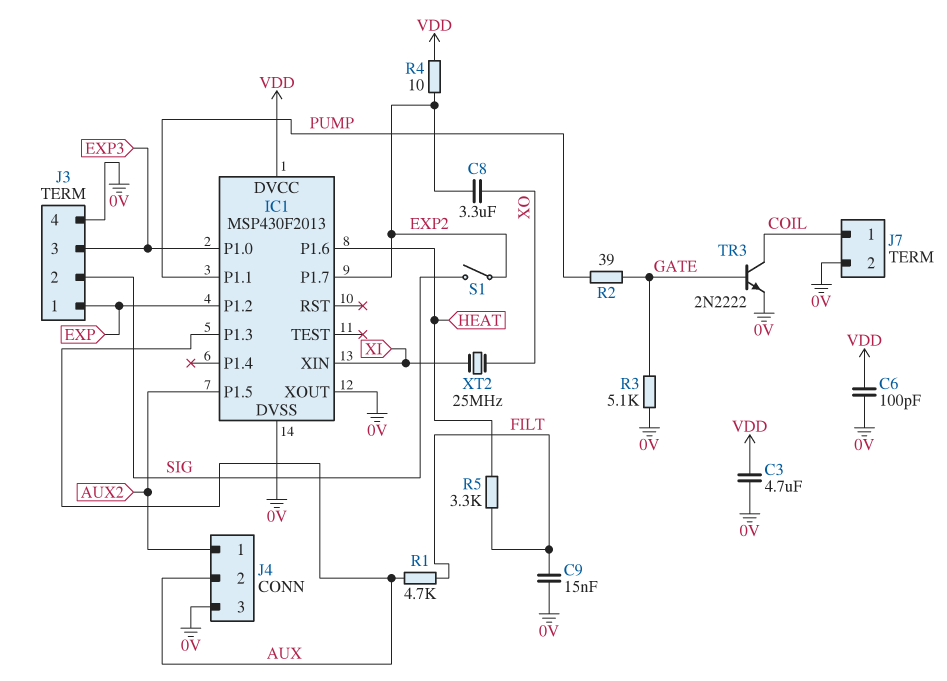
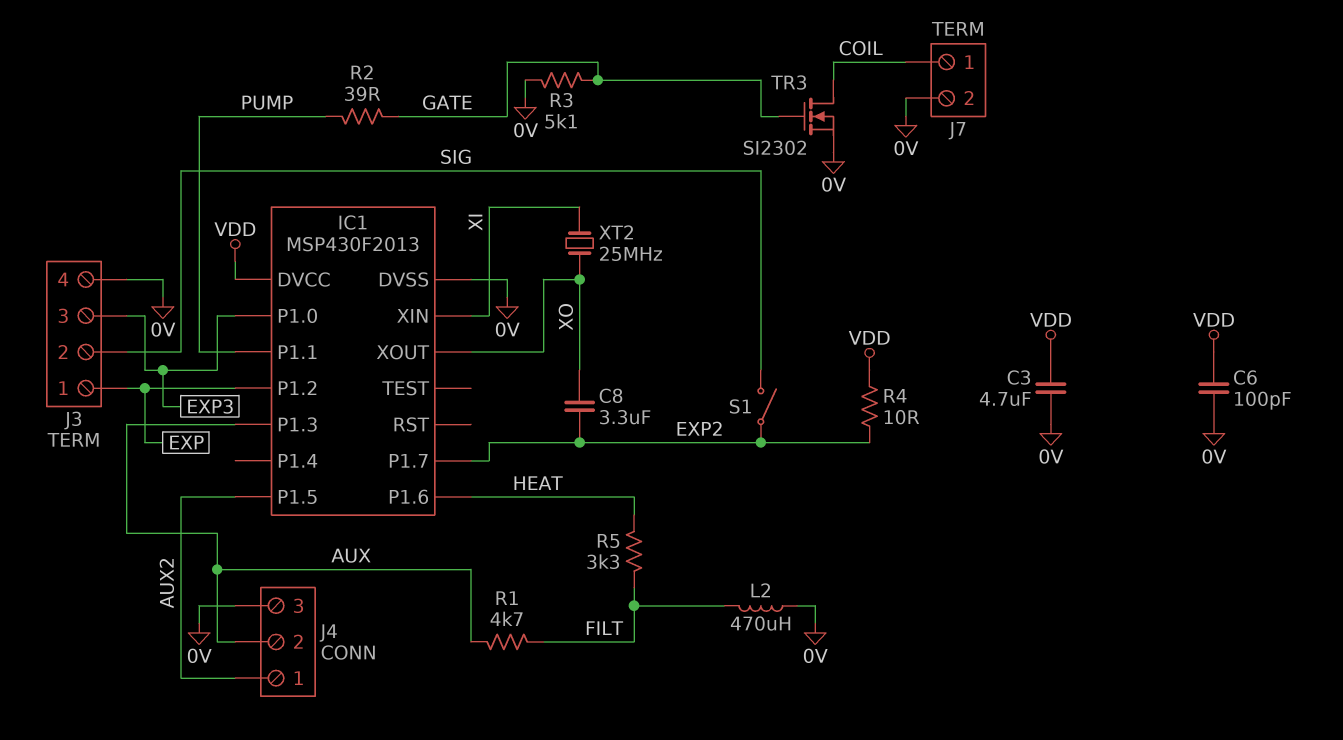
C9: 15nF (0V, FILT) -> none
IC1 pin XOUT: 0V -> XO
L2: none -> 470uH (0V, FILT)
TR3: NPN 2N2222 (B GATE, C COIL, E 0V) -> NMOS SI2302 (G GATE, D COIL, S 0V)

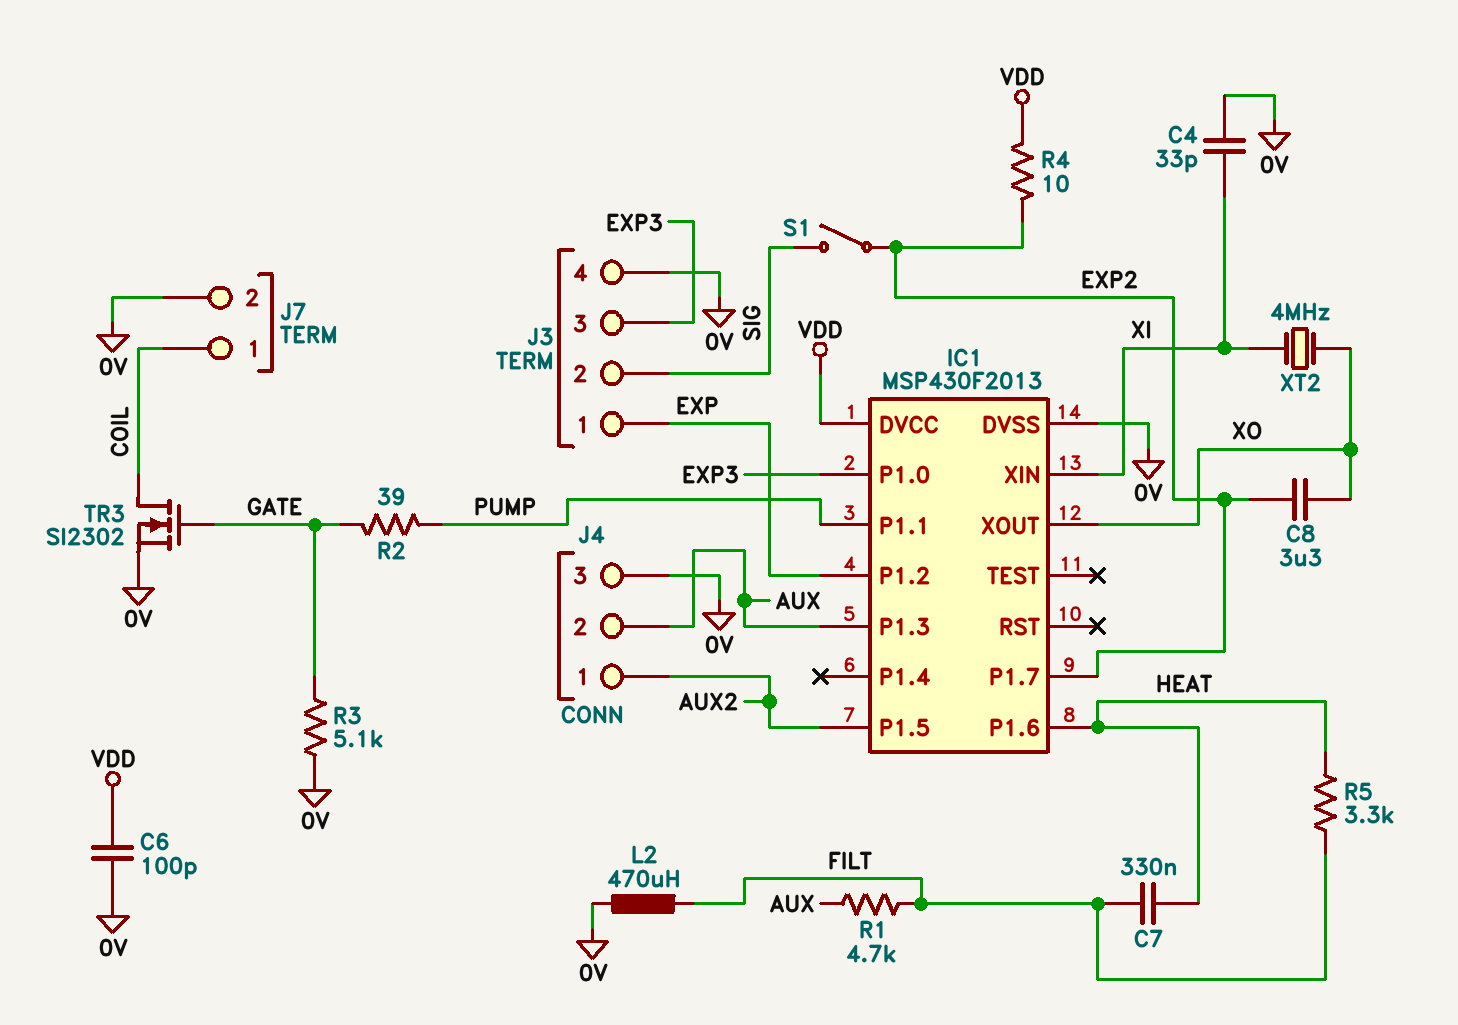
C3: 4.7uF (0V, VDD) -> none
C4: none -> 33pF (0V, XI)
C7: none -> 330nF (FILT, HEAT)
XT2: 25MHz (XI, XO) -> 4MHz (XI, XO)

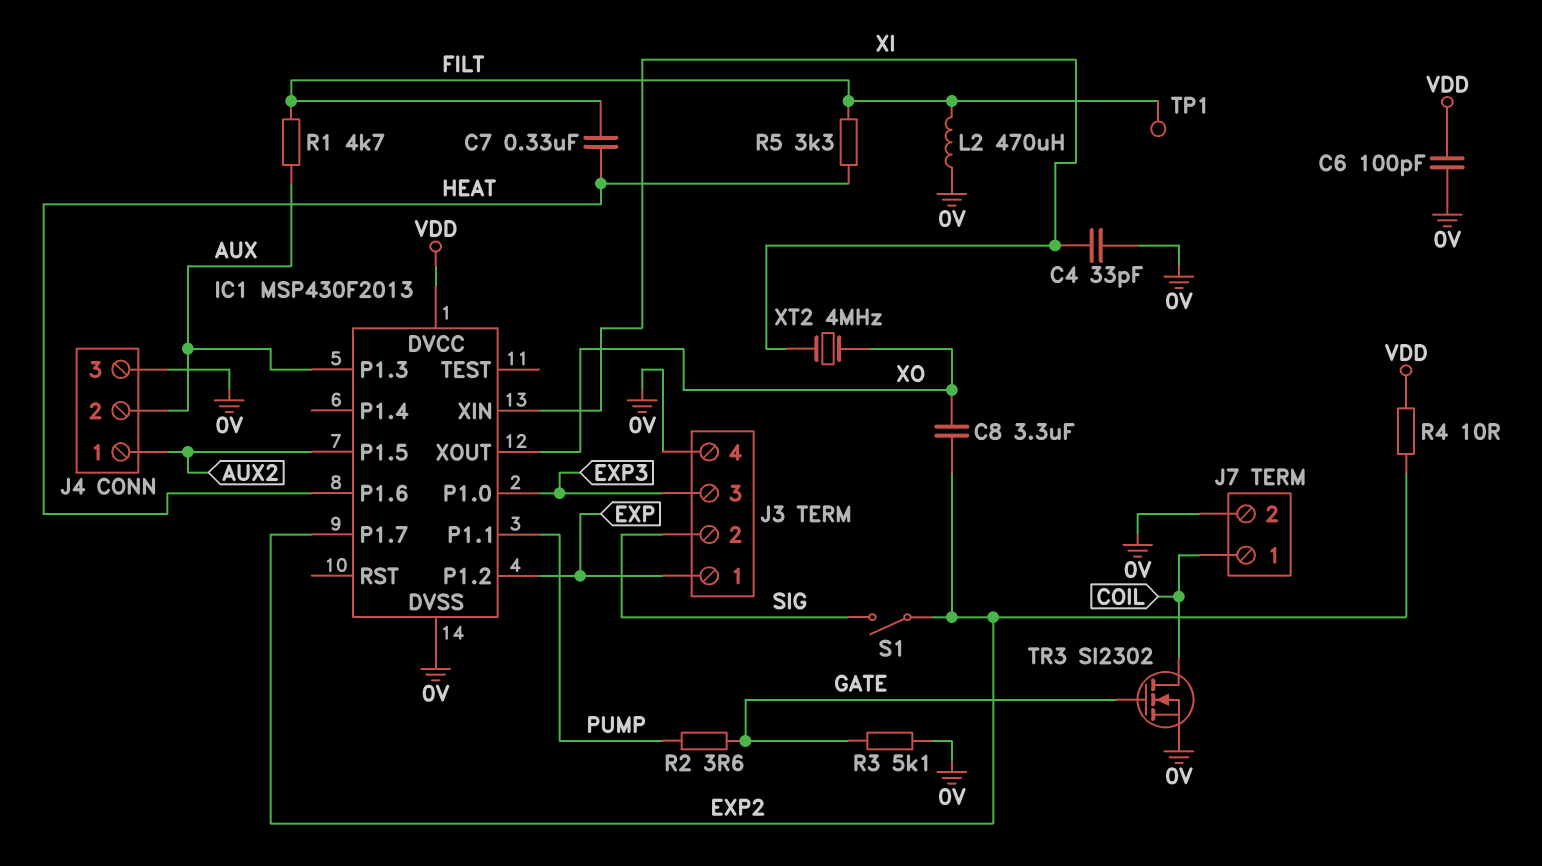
R2: 39 (GATE, PUMP) -> 3.6 (GATE, PUMP)
TP1: none -> test point (FILT)

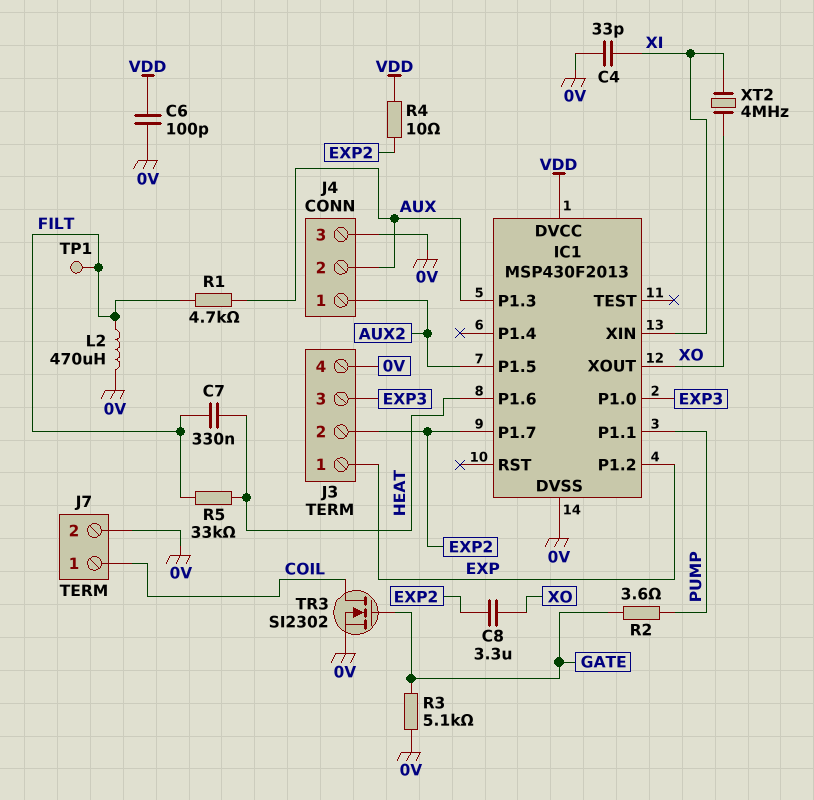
J3 pin 2: SIG -> EXP2
R5: 3.3k (FILT, HEAT) -> 33k (FILT, HEAT)
S1: switch (EXP2, SIG) -> none

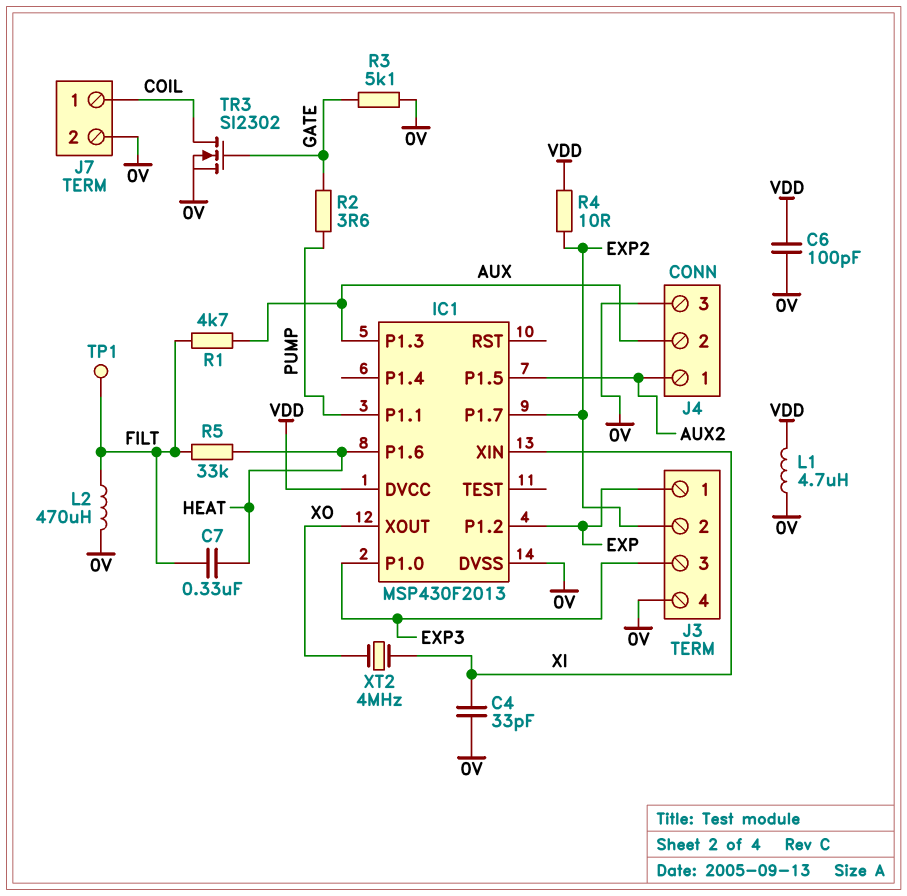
C8: 3.3uF (EXP2, XO) -> none
L1: none -> 4.7uH (0V, VDD)

